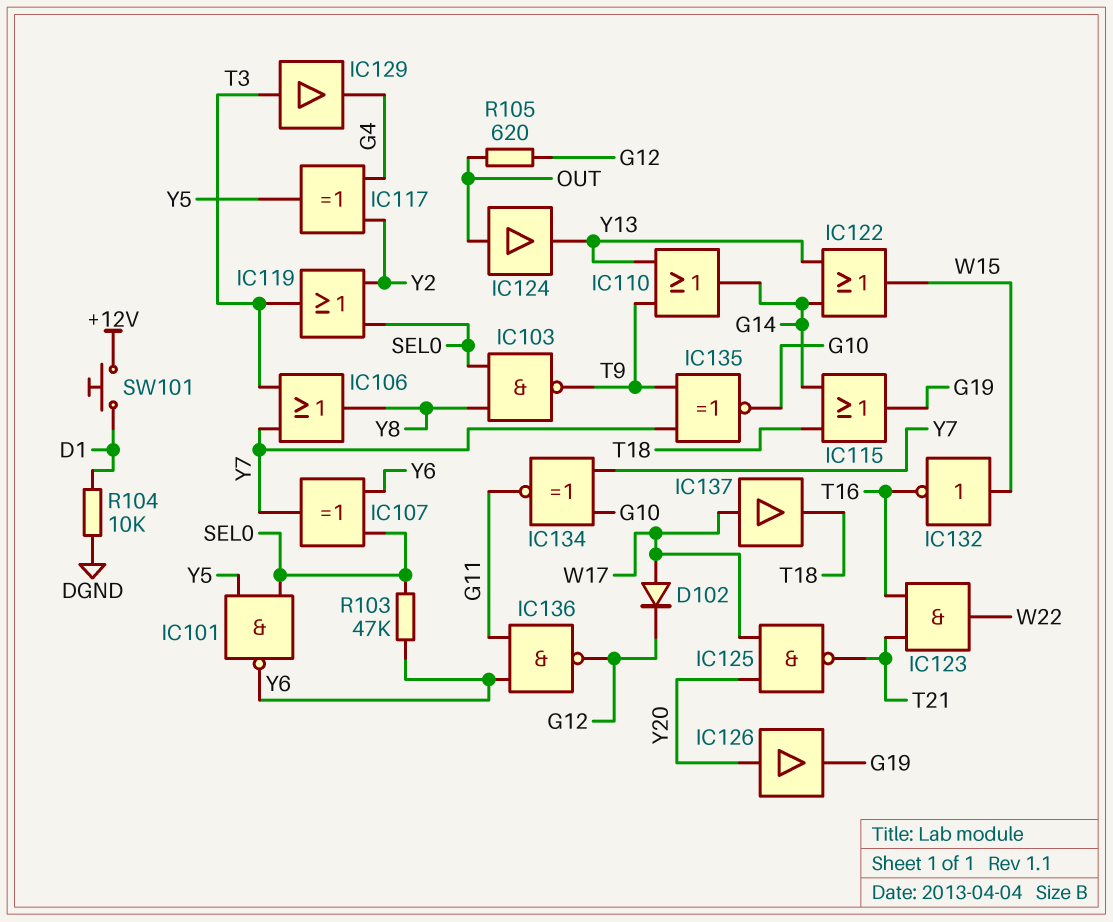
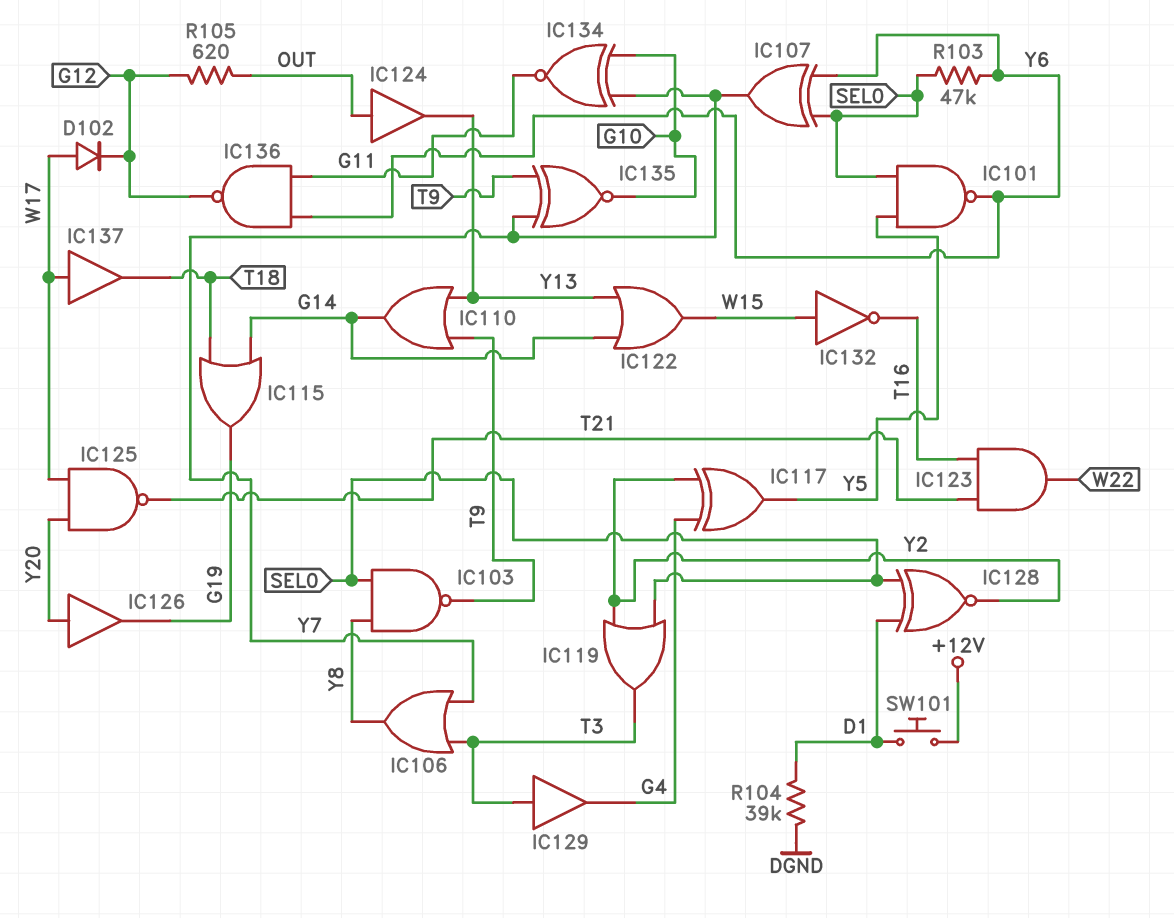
IC128: none -> XNOR (in D1, in SEL0, out Y2)
R104: 10k (D1, DGND) -> 39k (D1, DGND)

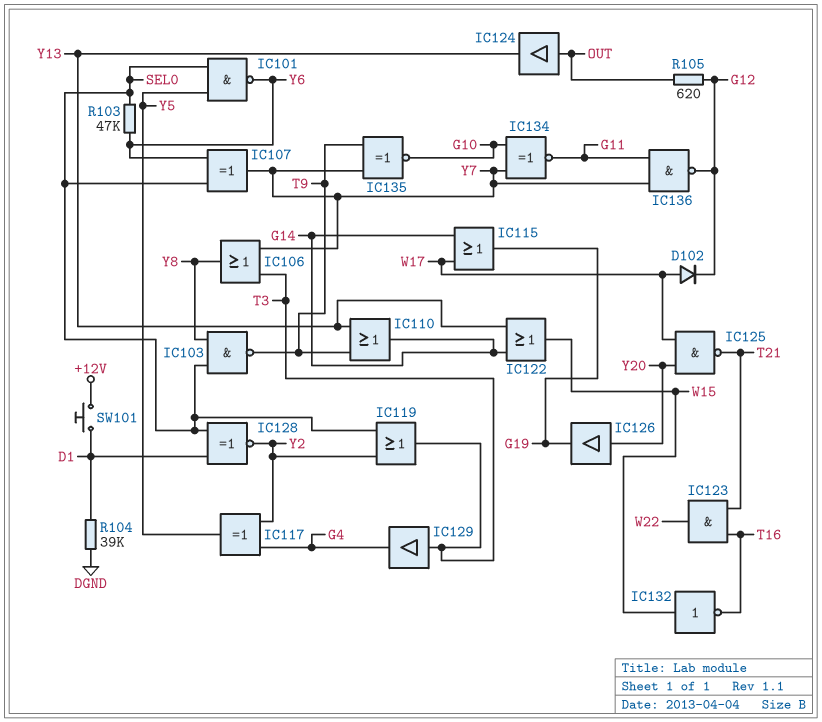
IC115: OR (in G14, in T18, out G19) -> OR (in G14, in W17, out G19)
IC136: NAND (in G11, in Y6, out G12) -> NAND (in G11, in Y7, out G12)
IC137: buffer (in W17, out T18) -> none

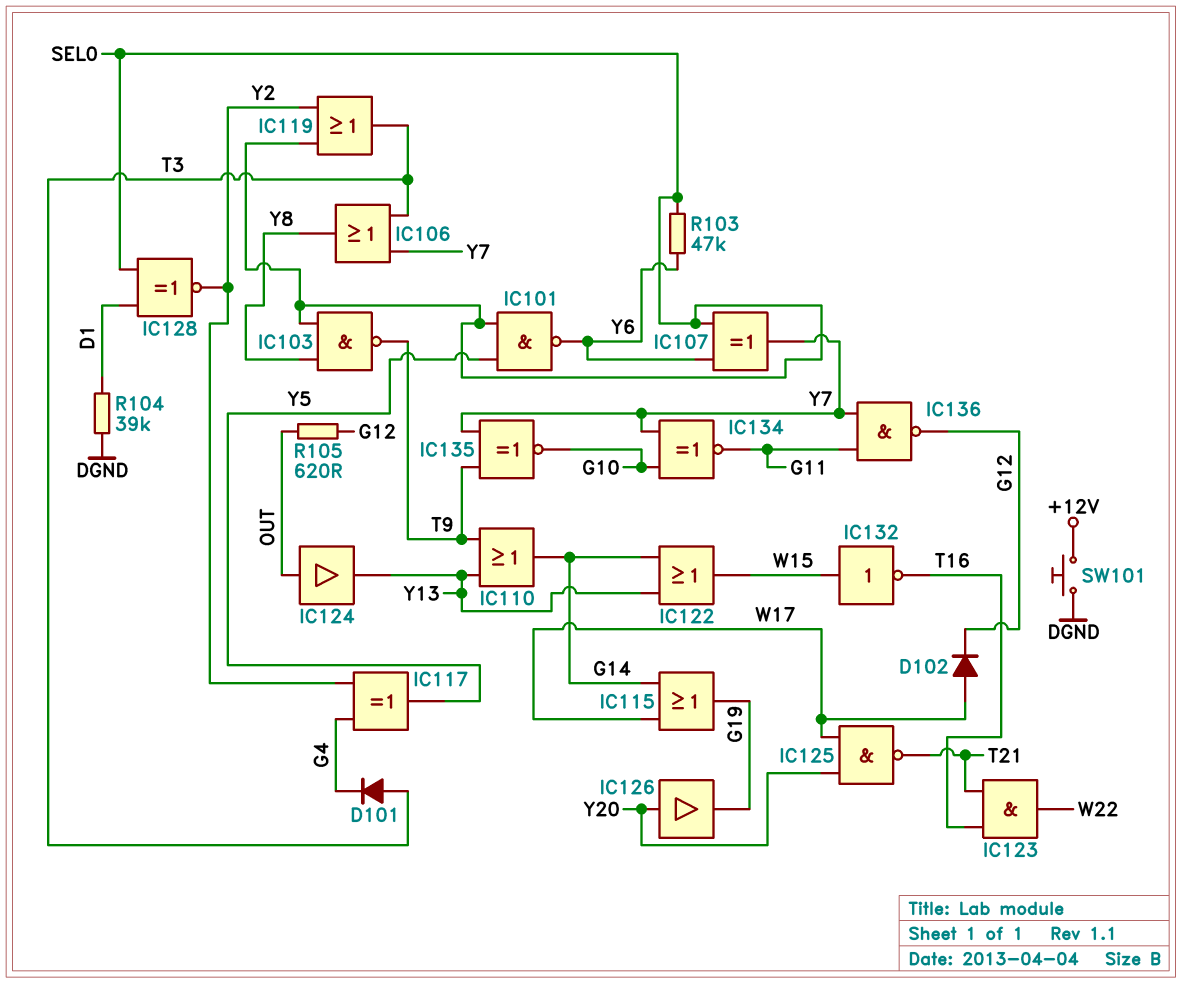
D101: none -> diode (A T3, K G4)
IC129: buffer (in T3, out G4) -> none
SW101: button (+12V, D1) -> button (+12V, DGND)

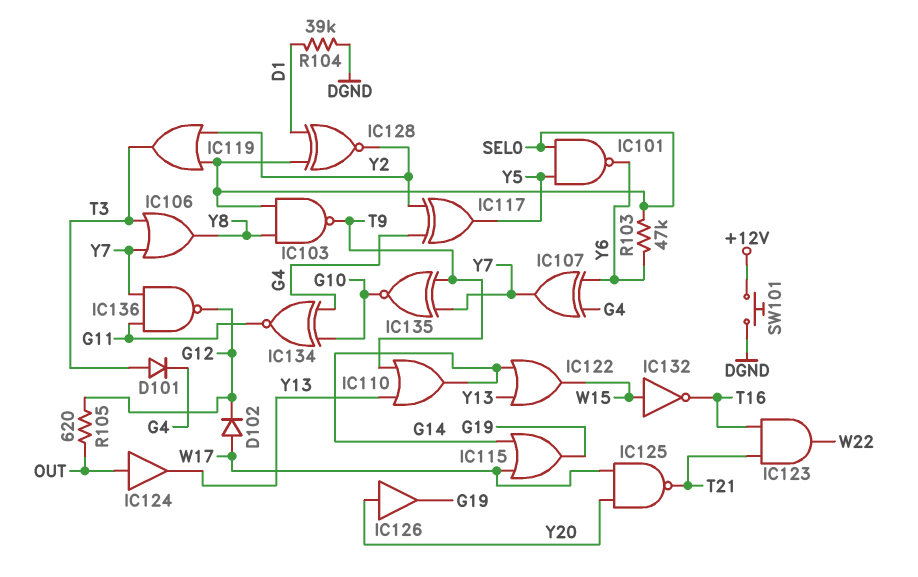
IC107: XOR (in SEL0, in Y6, out Y7) -> XOR (in G4, in Y6, out Y7)
IC134: XNOR (in G10, in Y7, out G11) -> XNOR (in G4, in G10, out G11)

